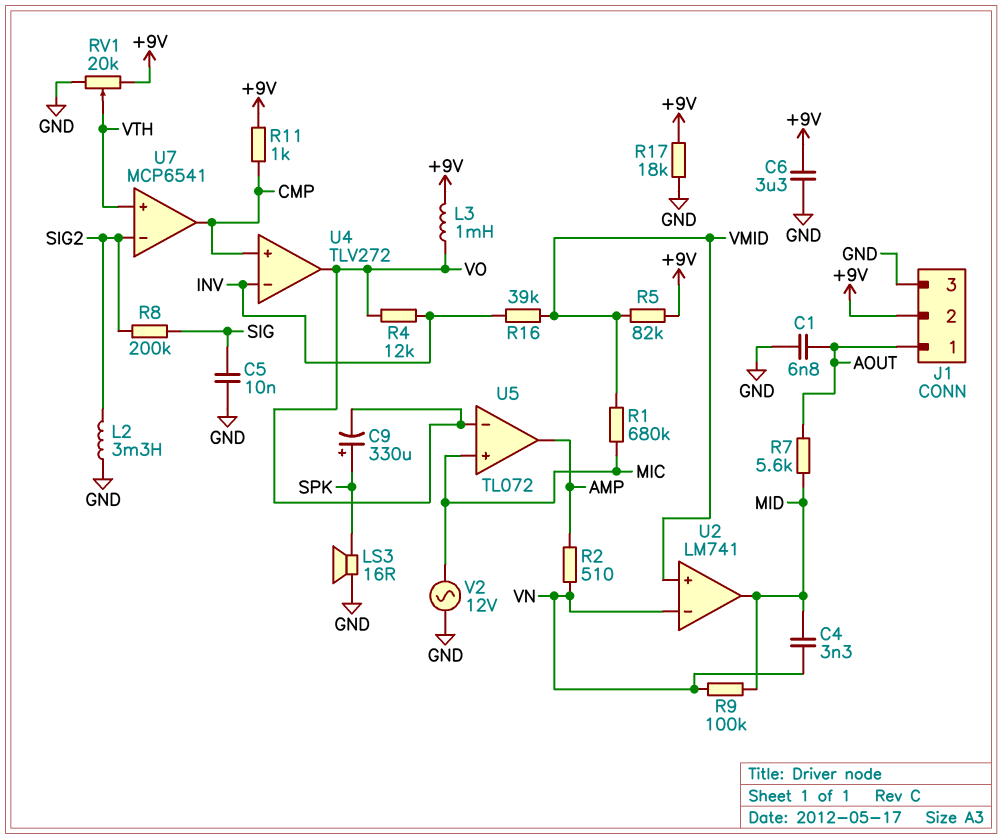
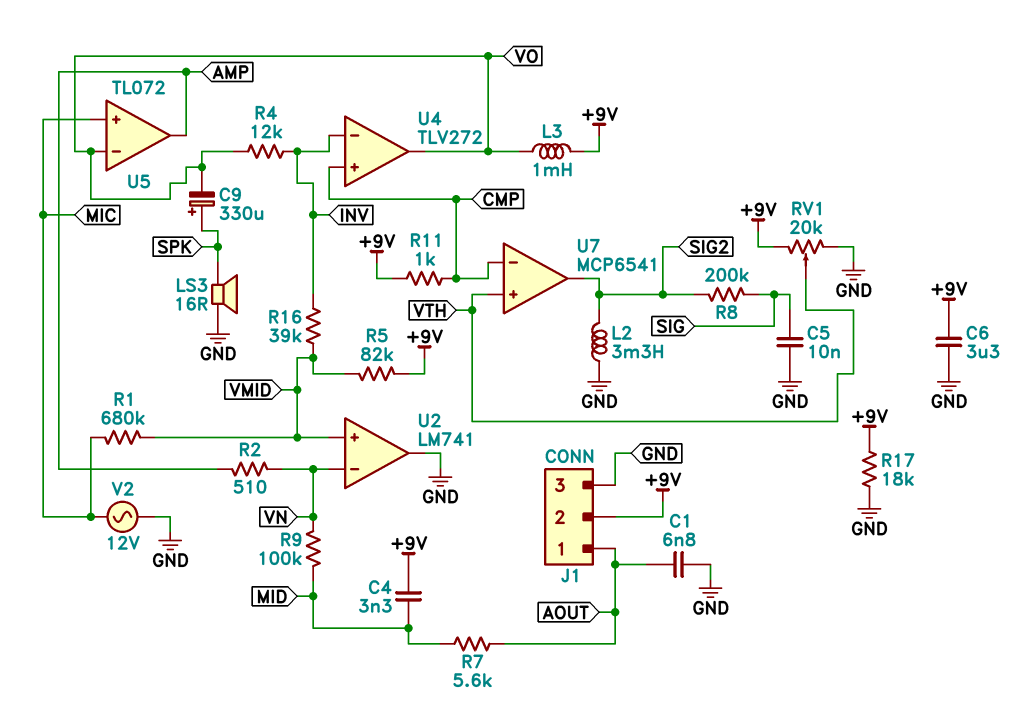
C4: 3.3nF (MID, VN) -> 3.3nF (+9V, MID)
U2 pin out: MID -> GND
U7 pin in-: SIG2 -> CMP
U7 pin out: CMP -> SIG2

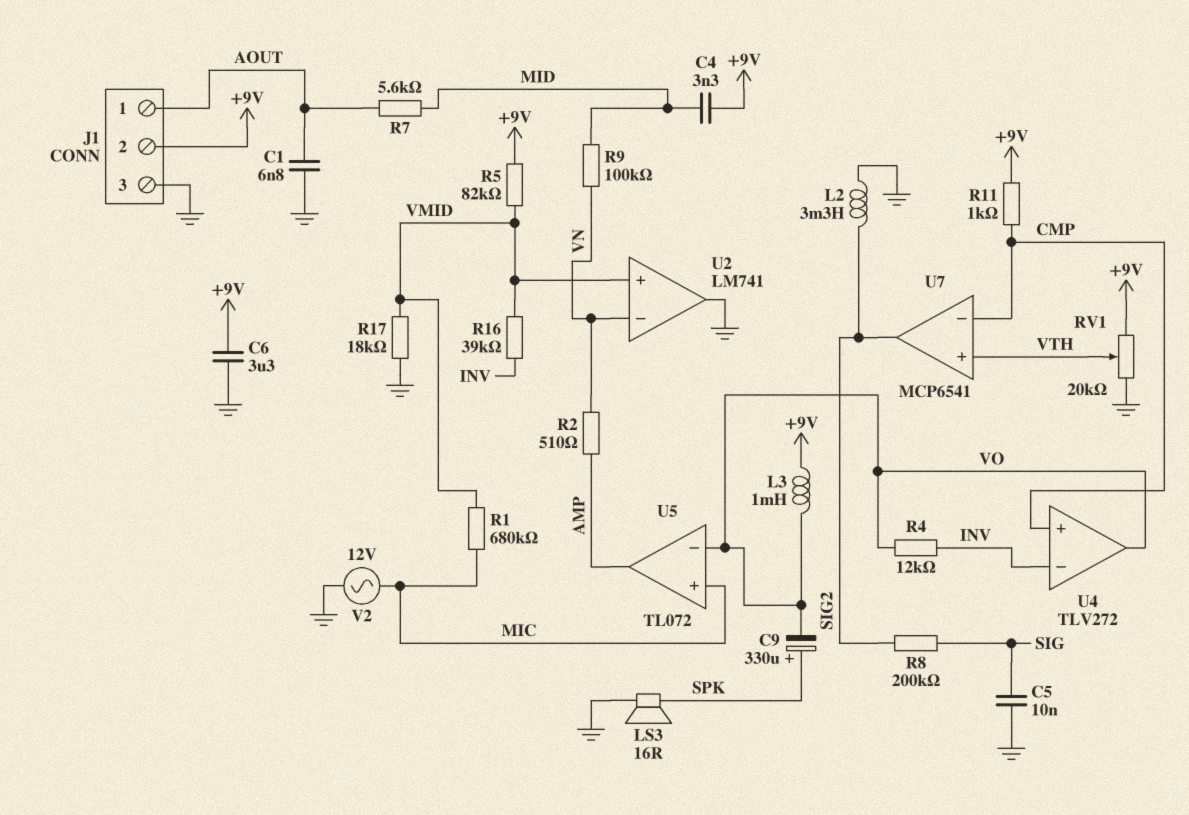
R17: 18k (+9V, GND) -> 18k (GND, VMID)

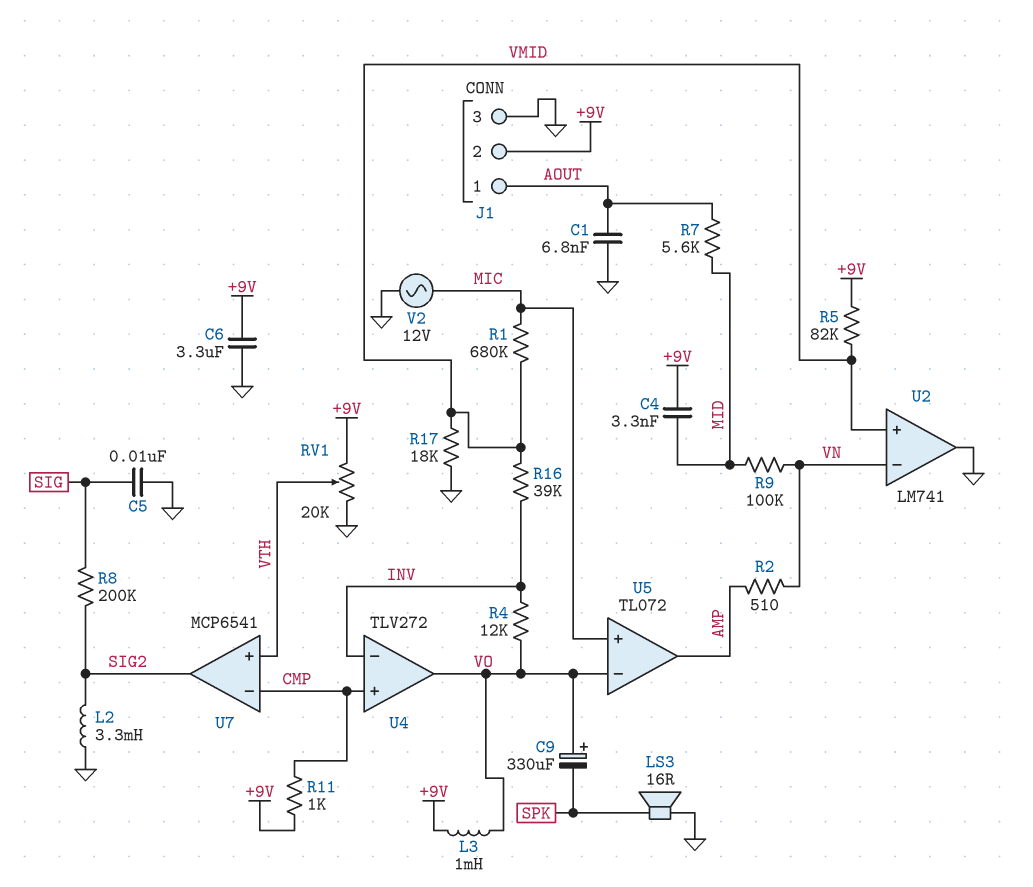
C9: 330uF (plus SPK, minus VO) -> 330uF (plus VO, minus SPK)

